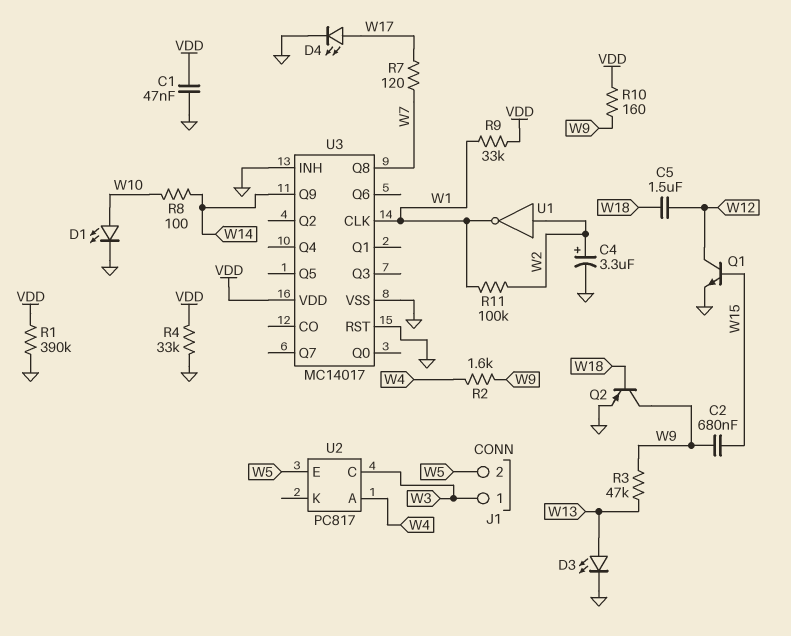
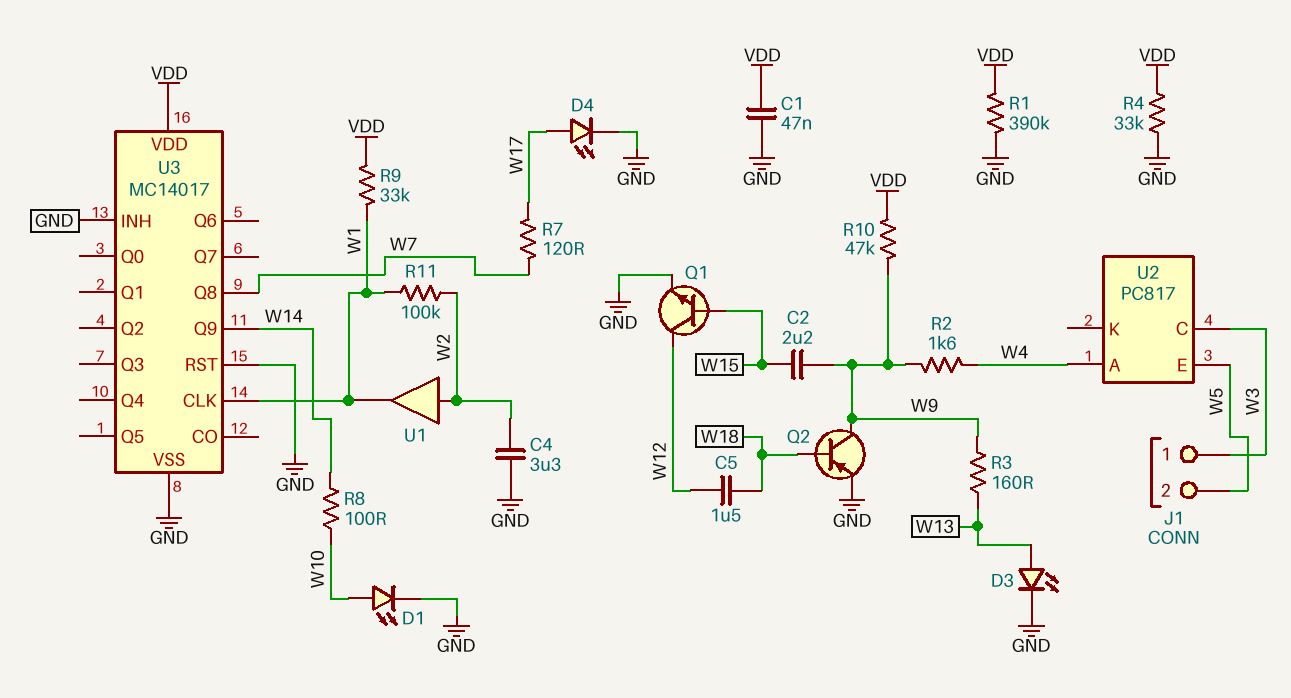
C2: 680nF (W9, W15) -> 2.2uF (W9, W15)
C4: 3.3uF (plus W2, minus GND) -> 3.3uF (GND, W2)
R3: 47k (W9, W13) -> 160 (W9, W13)
R10: 160 (VDD, W9) -> 47k (VDD, W9)
U1: NOT (in W2, out W1) -> buffer (in W2, out W1)

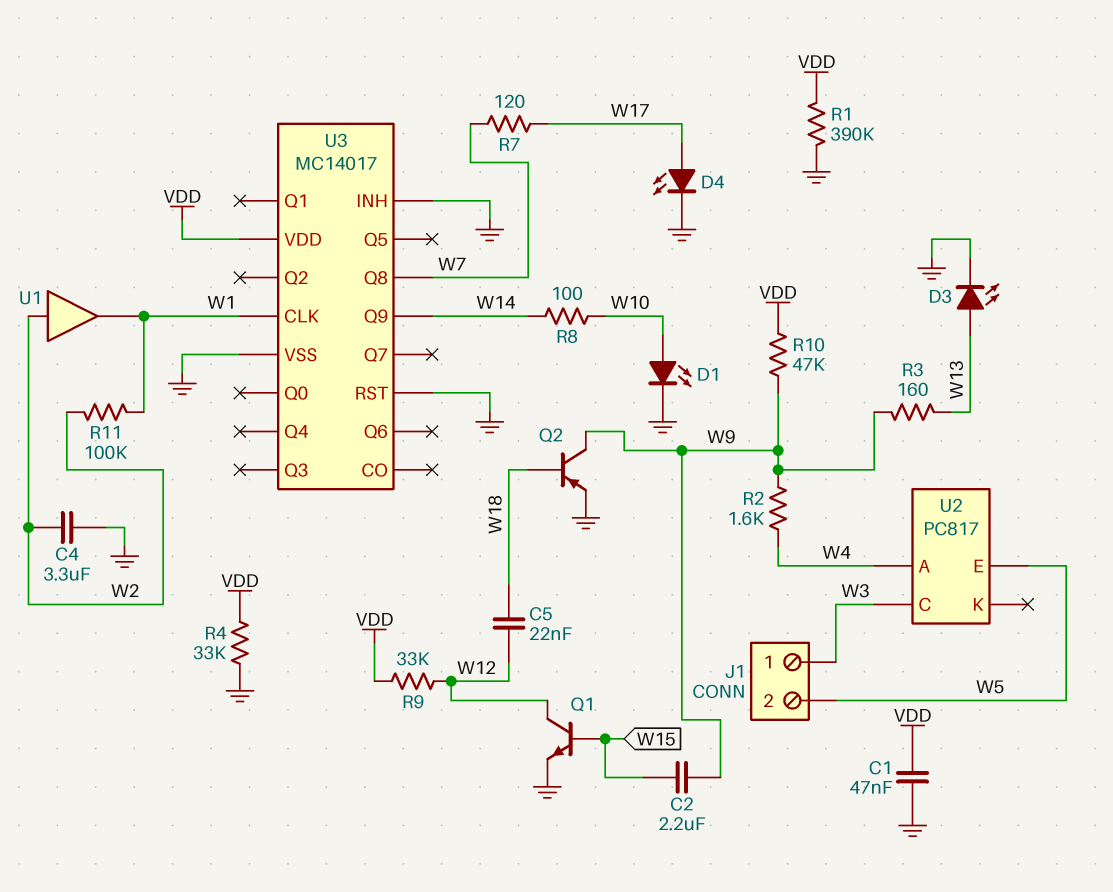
C5: 1.5uF (W12, W18) -> 22nF (W12, W18)
R9: 33k (VDD, W1) -> 33k (VDD, W12)

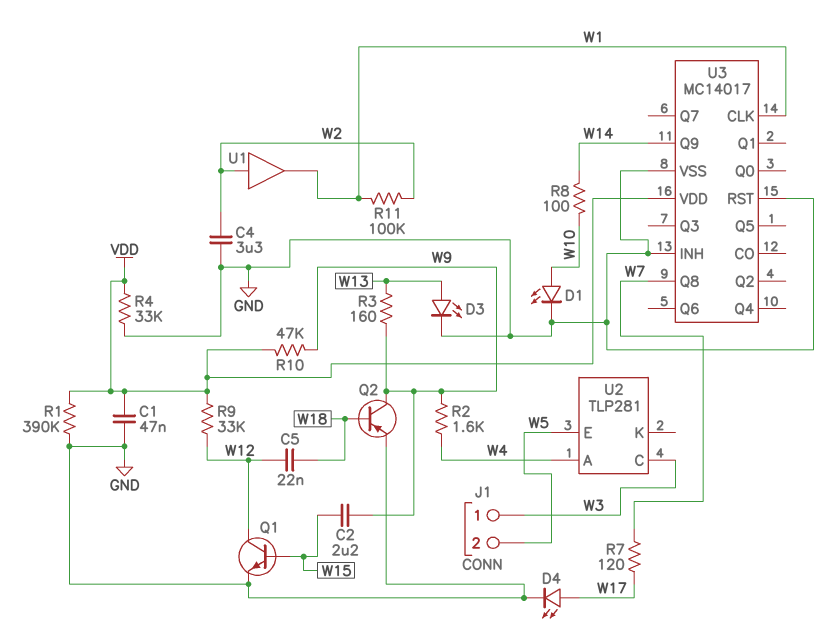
U2: PC817 -> TLP281

